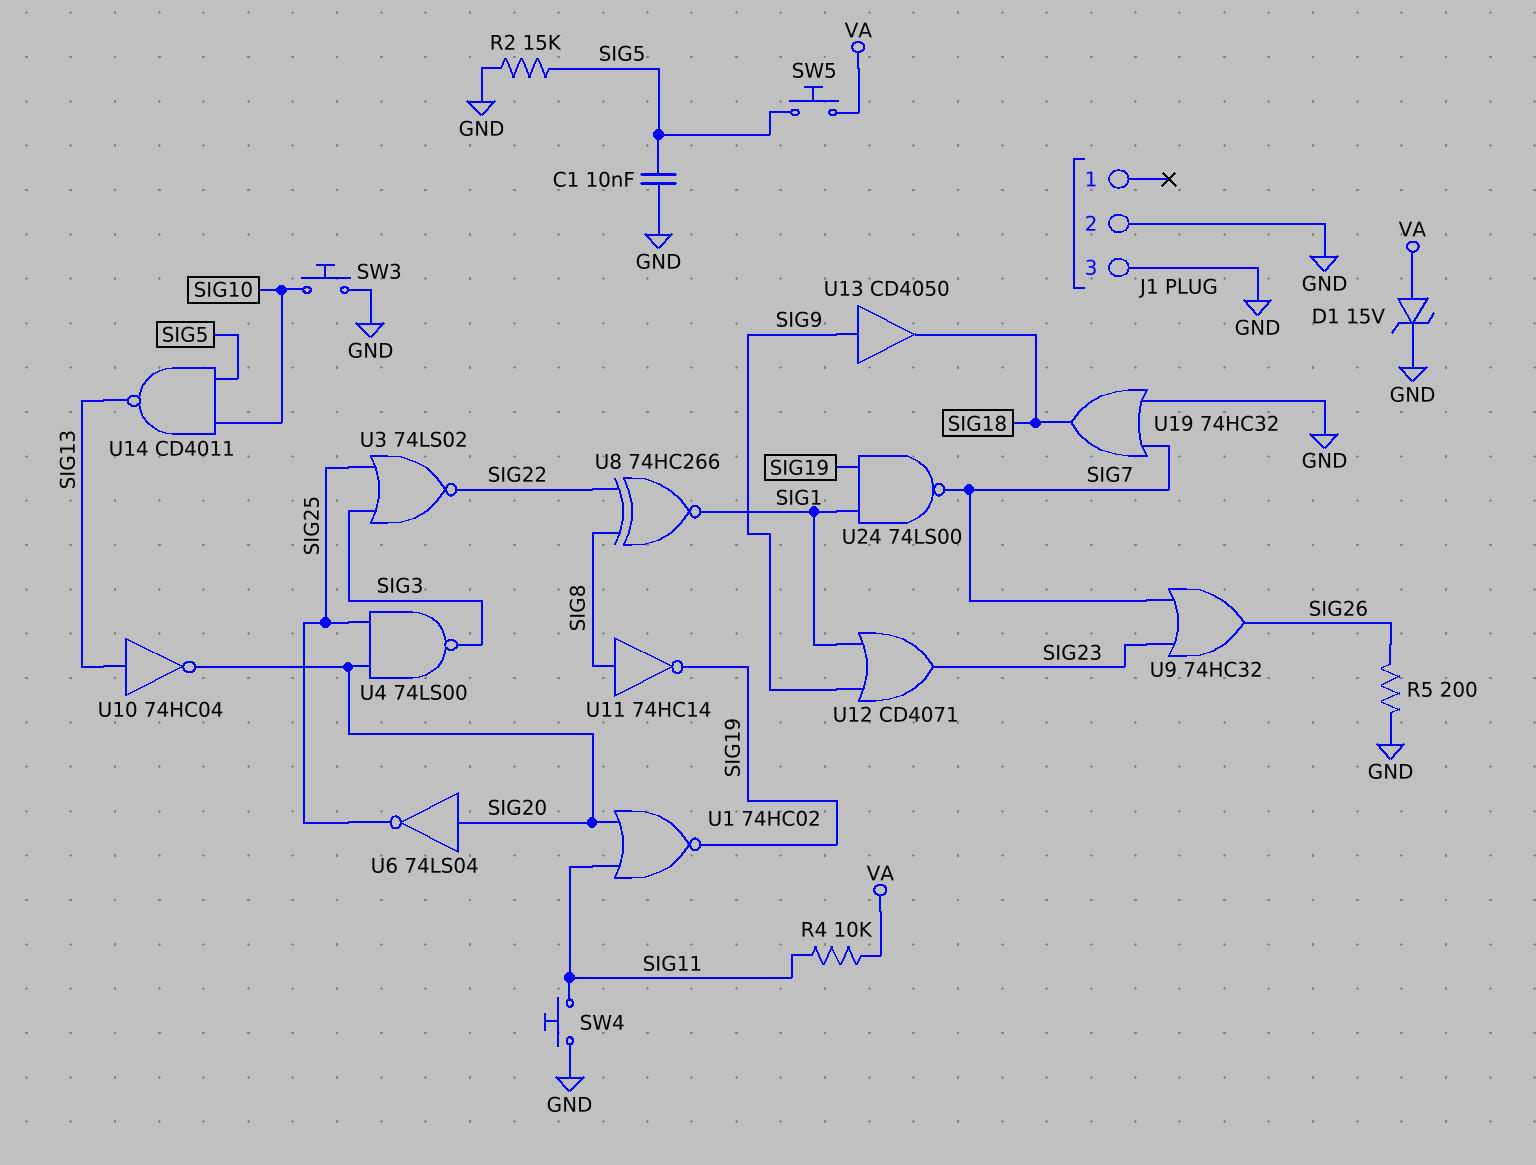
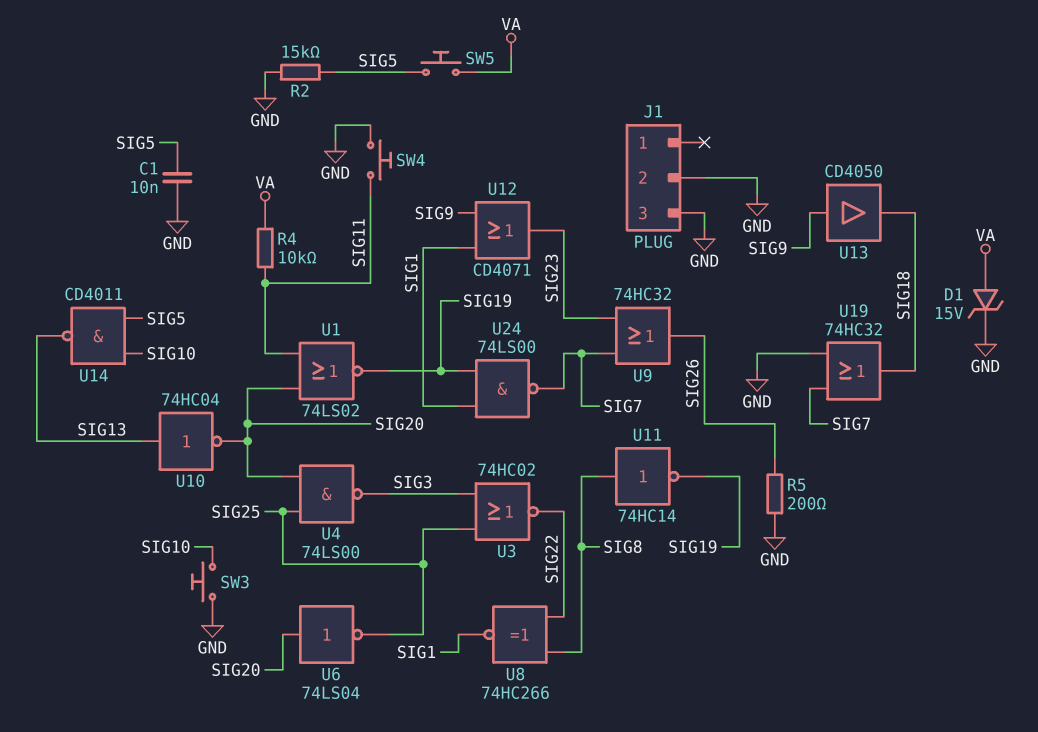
U1: NOR 74HC02 (in SIG11, in SIG20, out SIG19) -> NOR 74LS02 (in SIG11, in SIG20, out SIG19)
U3: NOR 74LS02 (in SIG3, in SIG25, out SIG22) -> NOR 74HC02 (in SIG3, in SIG25, out SIG22)

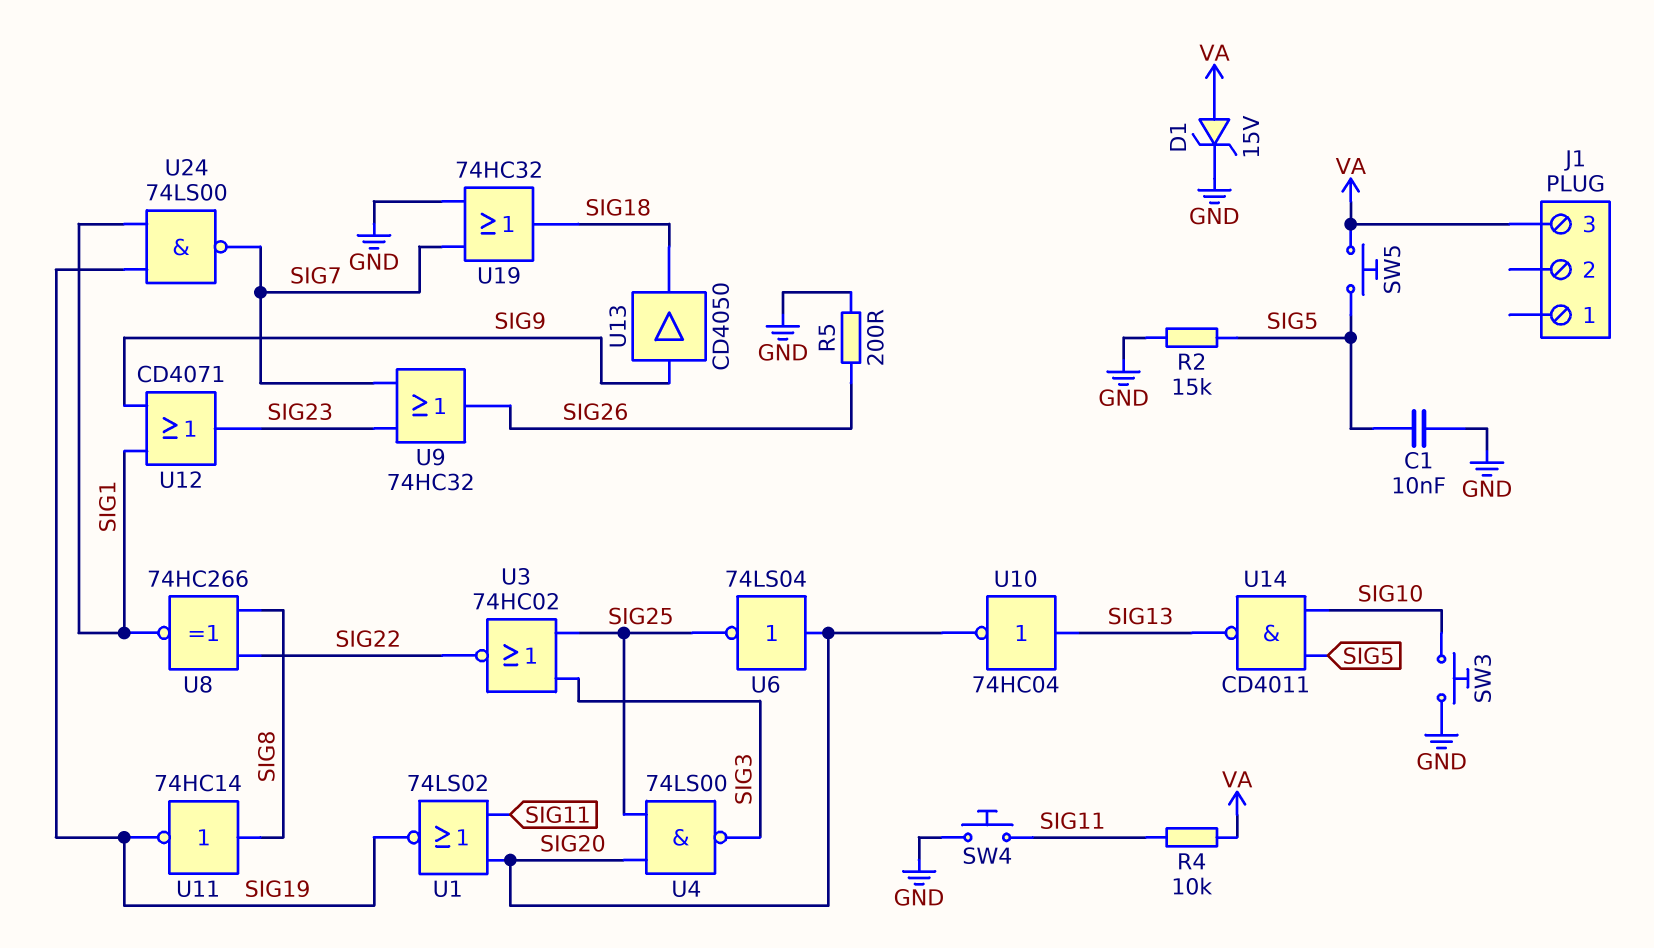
J1 pin 2: GND -> none
J1 pin 3: GND -> VA

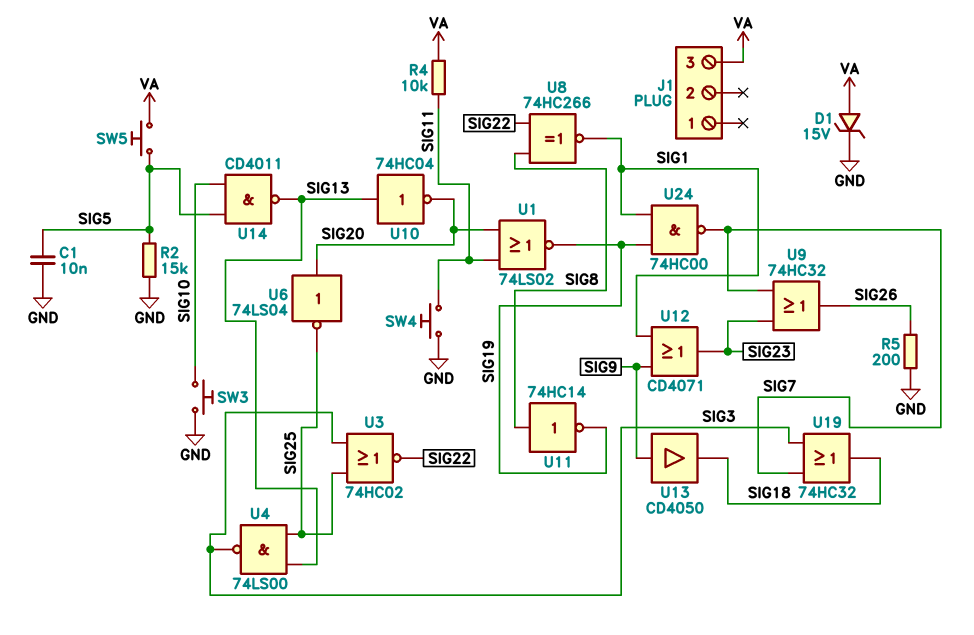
U4: NAND 74LS00 (in SIG20, in SIG25, out SIG3) -> NAND 74LS00 (in SIG13, in SIG25, out SIG3)
U19: OR 74HC32 (in GND, in SIG7, out SIG18) -> OR 74HC32 (in SIG3, in SIG7, out SIG18)
U24: NAND 74LS00 (in SIG1, in SIG19, out SIG7) -> NAND 74HC00 (in SIG1, in SIG19, out SIG7)

